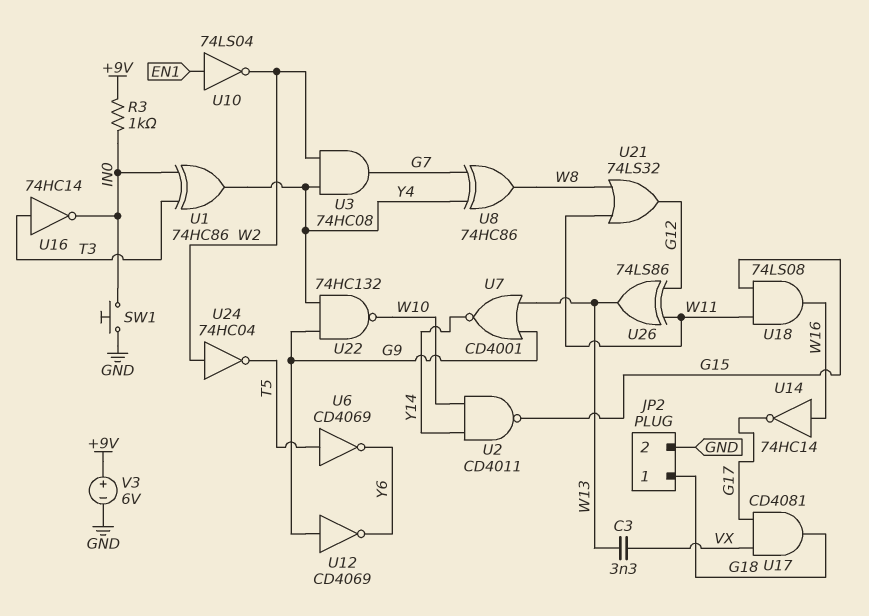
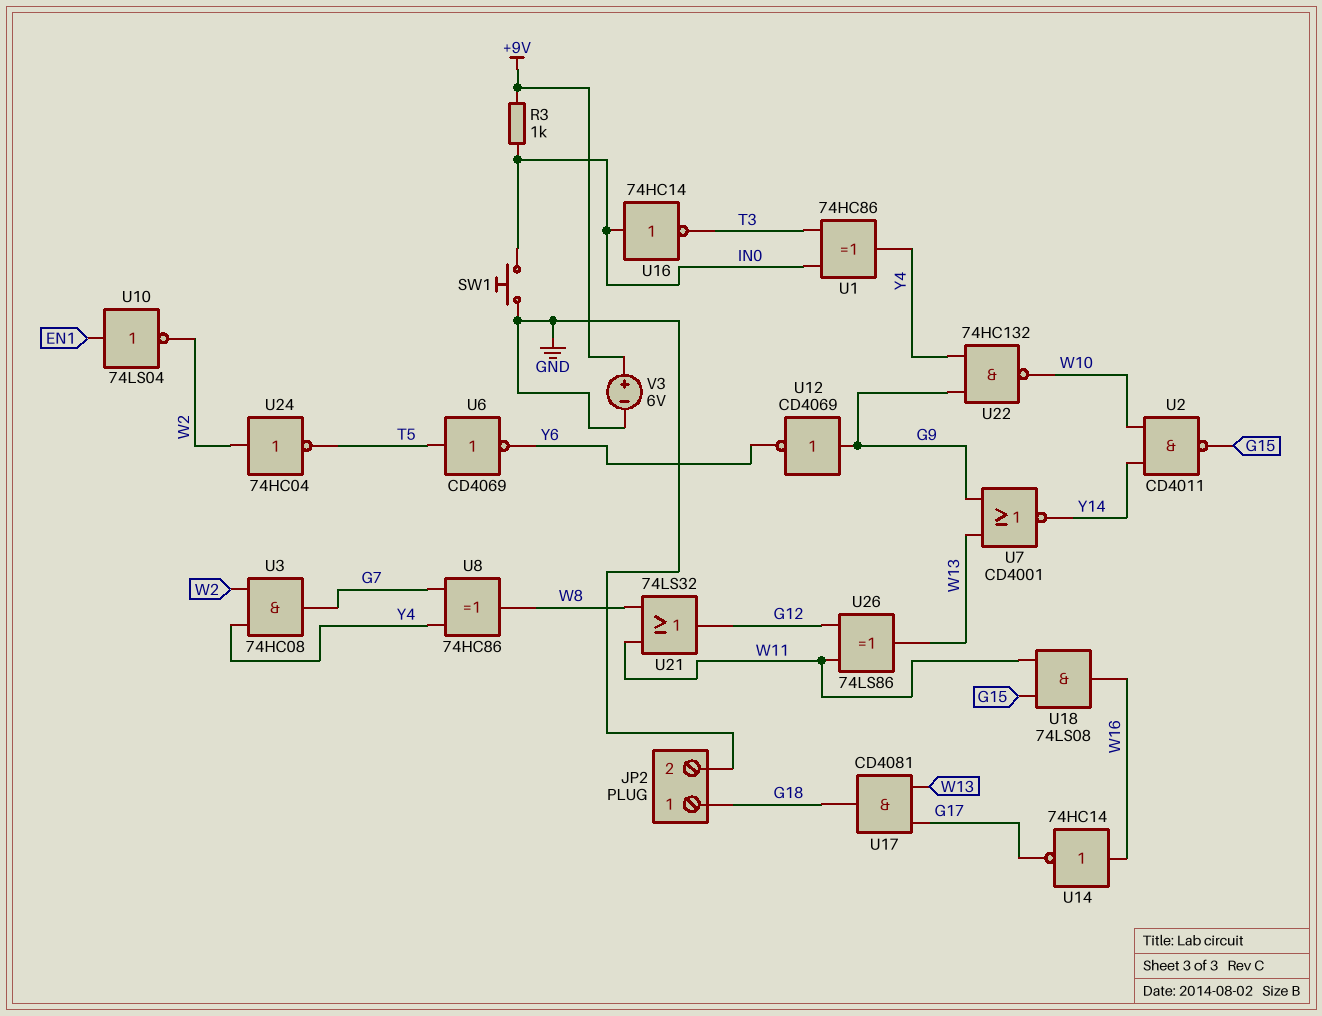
C3: 3.3nF (VX, W13) -> none
U16: NOT 74HC14 (in T3, out IN0) -> NOT 74HC14 (in IN0, out T3)
U17: AND CD4081 (in G17, in VX, out G18) -> AND CD4081 (in G17, in W13, out G18)

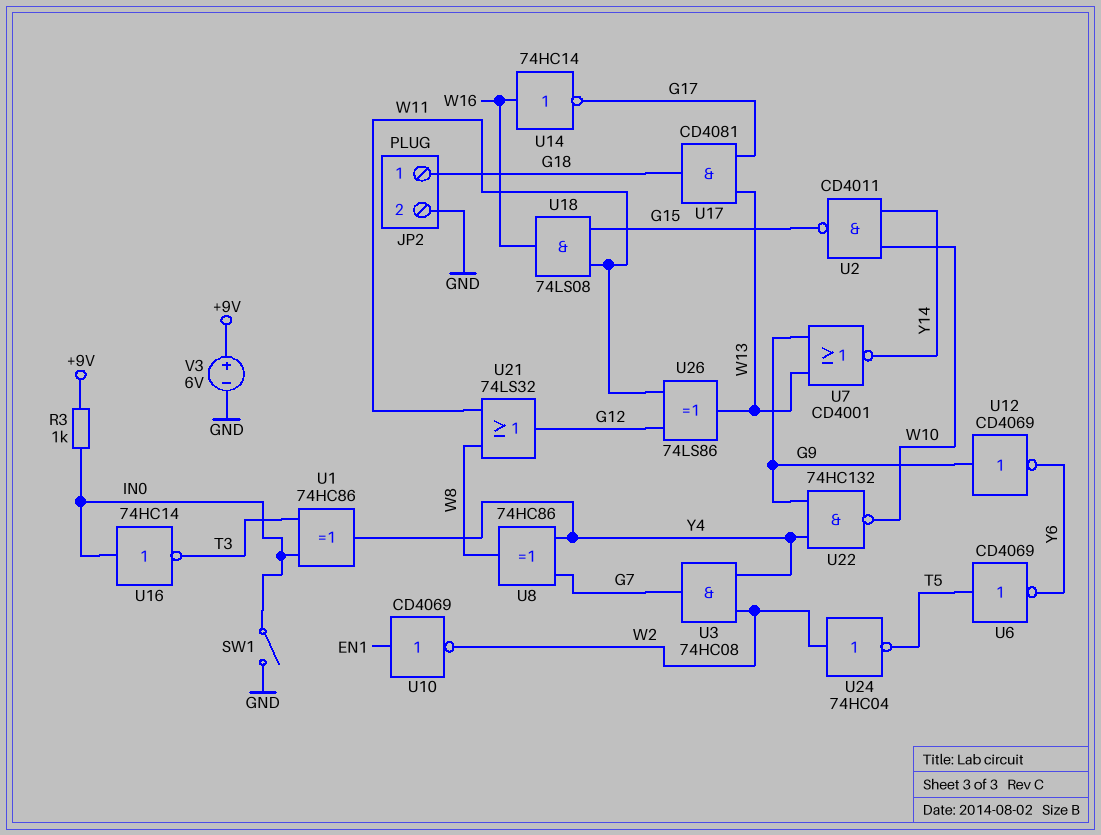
SW1: button (GND, IN0) -> switch (GND, IN0)
U10: NOT 74LS04 (in EN1, out W2) -> NOT CD4069 (in EN1, out W2)

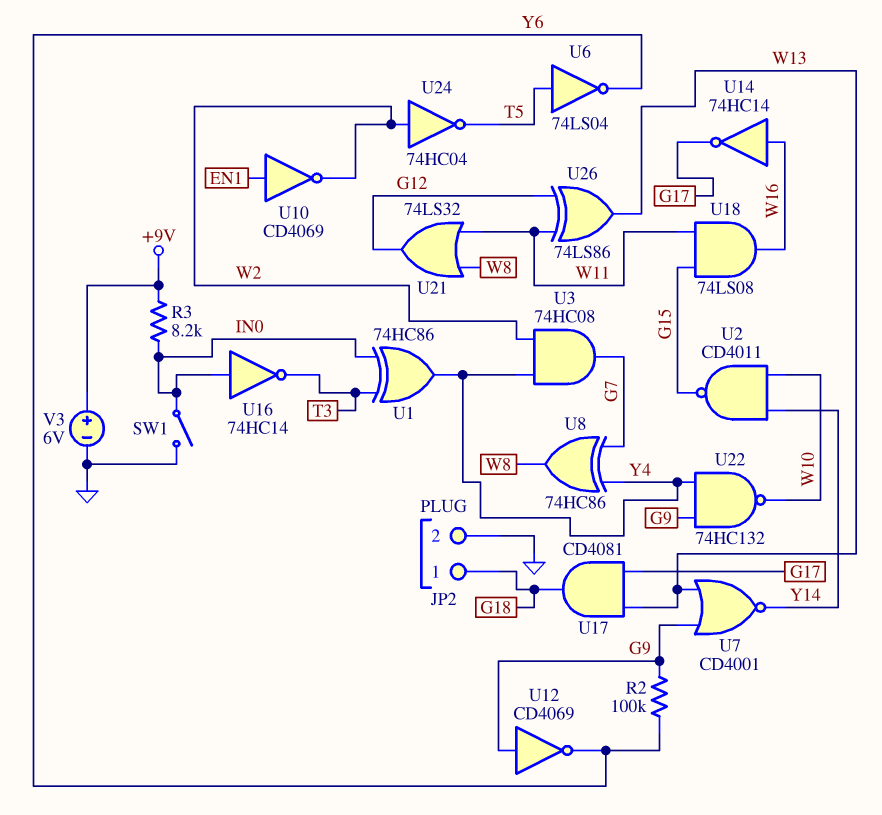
R2: none -> 100k (G9, Y6)
R3: 1k (+9V, IN0) -> 8.2k (+9V, IN0)
U6: NOT CD4069 (in T5, out Y6) -> NOT 74LS04 (in T5, out Y6)

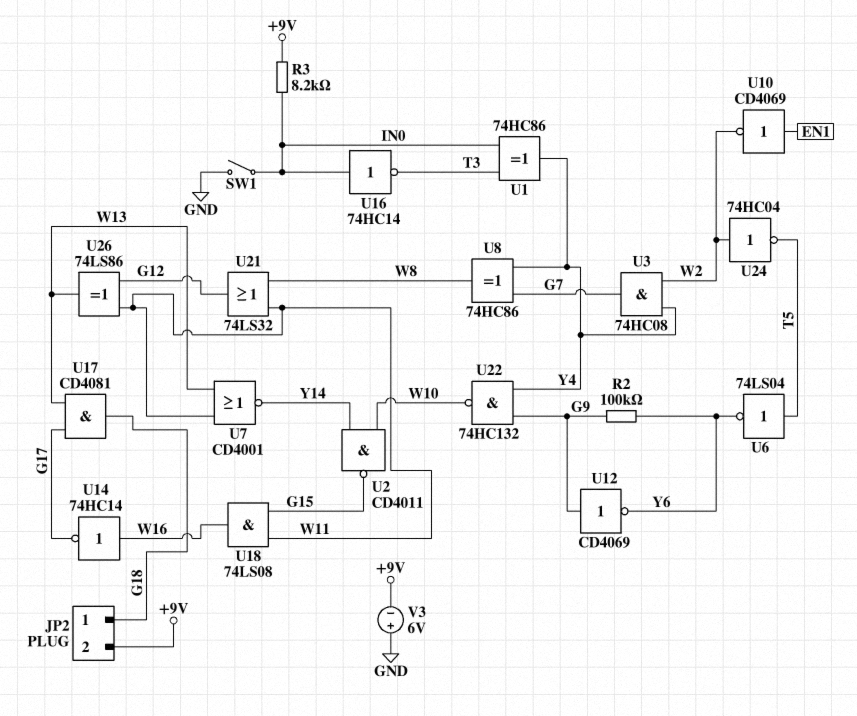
JP2 pin 2: GND -> +9V
U7: NOR CD4001 (in G9, in W13, out Y14) -> NOR CD4001 (in W11, in W13, out Y14)
V3: 6V (plus +9V, minus GND) -> 6V (plus GND, minus +9V)

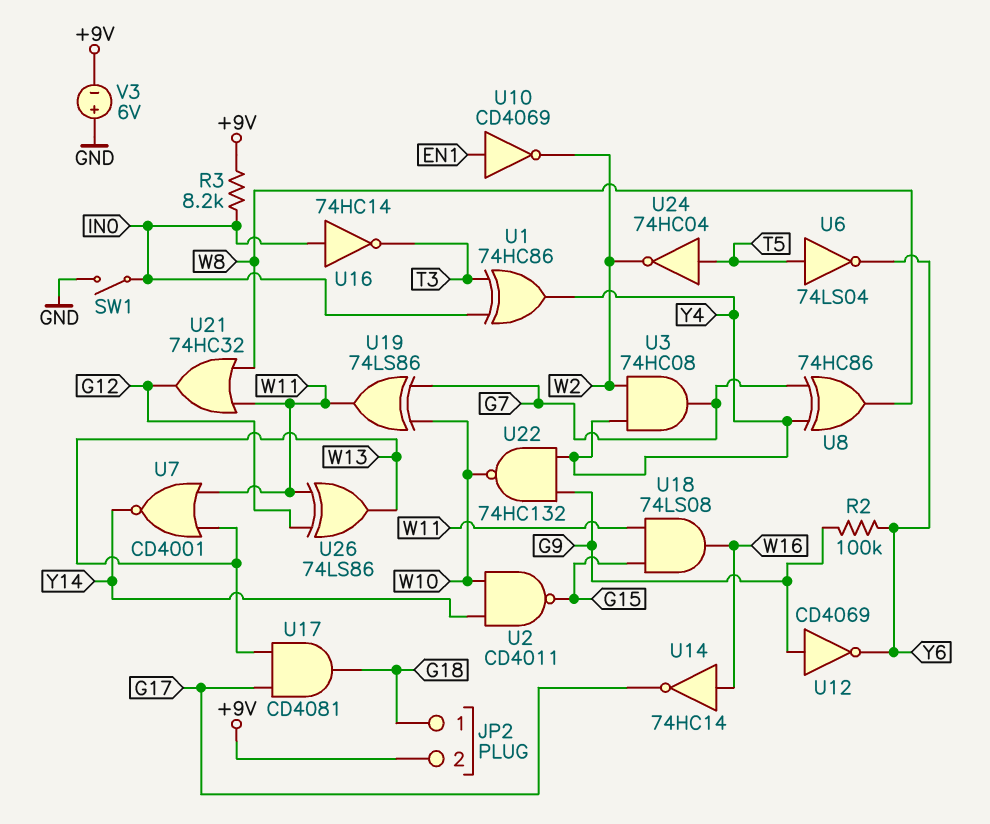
U19: none -> XOR 74LS86 (in G7, in W10, out W11)
U21: OR 74LS32 (in W8, in W11, out G12) -> OR 74HC32 (in W8, in W11, out G12)
U24: NOT 74HC04 (in W2, out T5) -> NOT 74HC04 (in T5, out W2)

